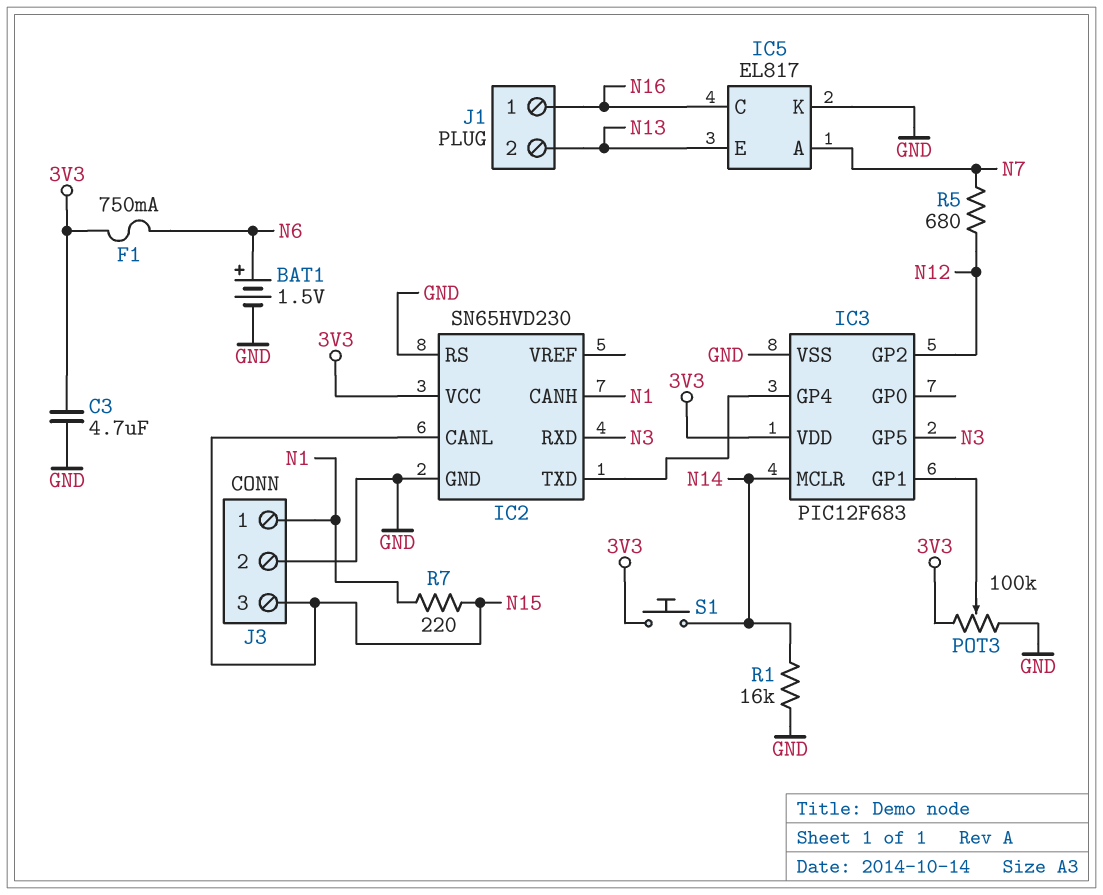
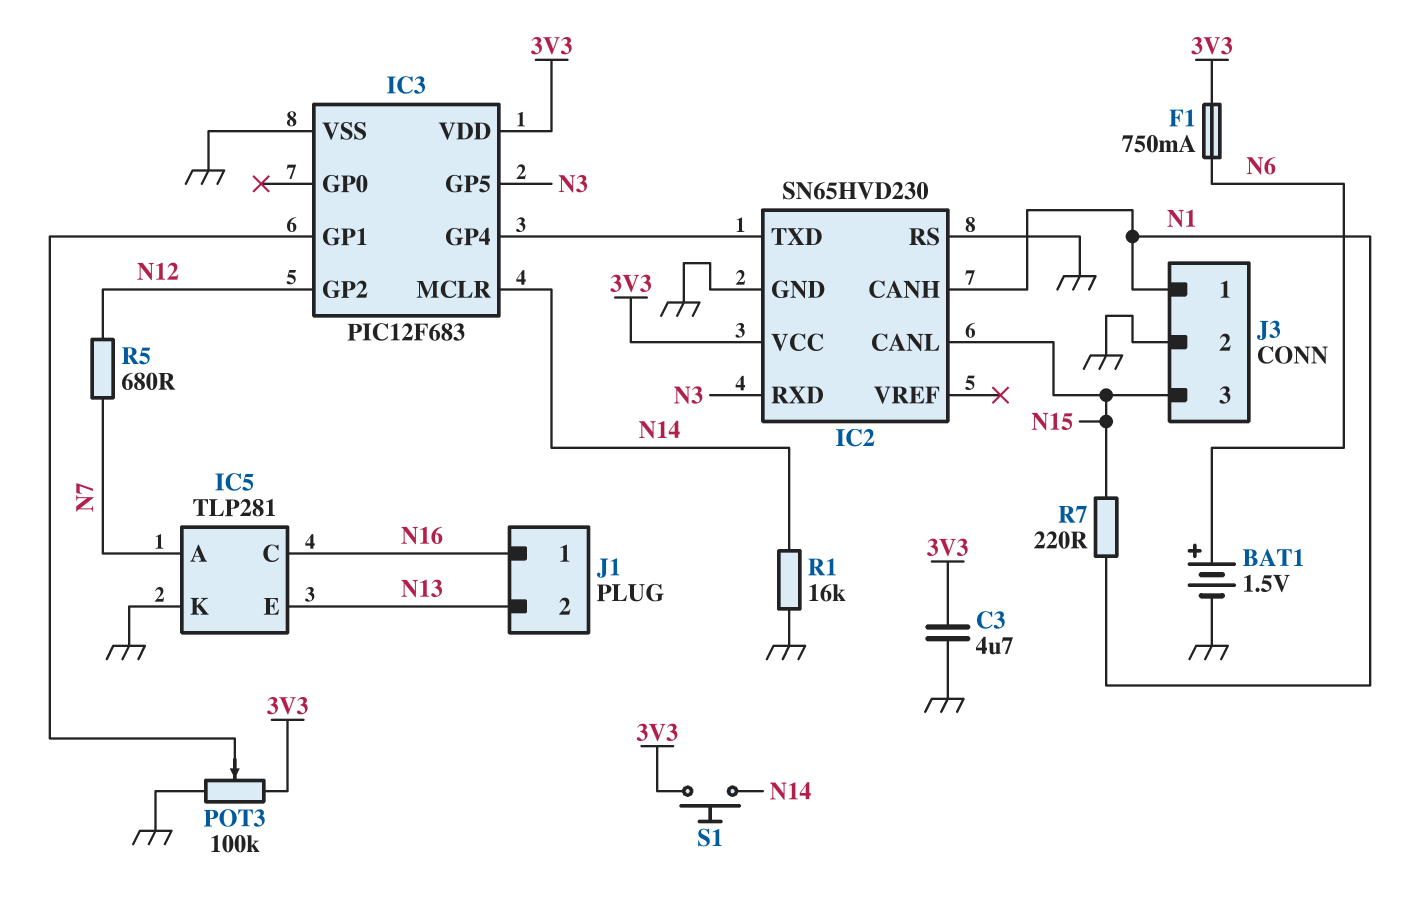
IC5: EL817 -> TLP281

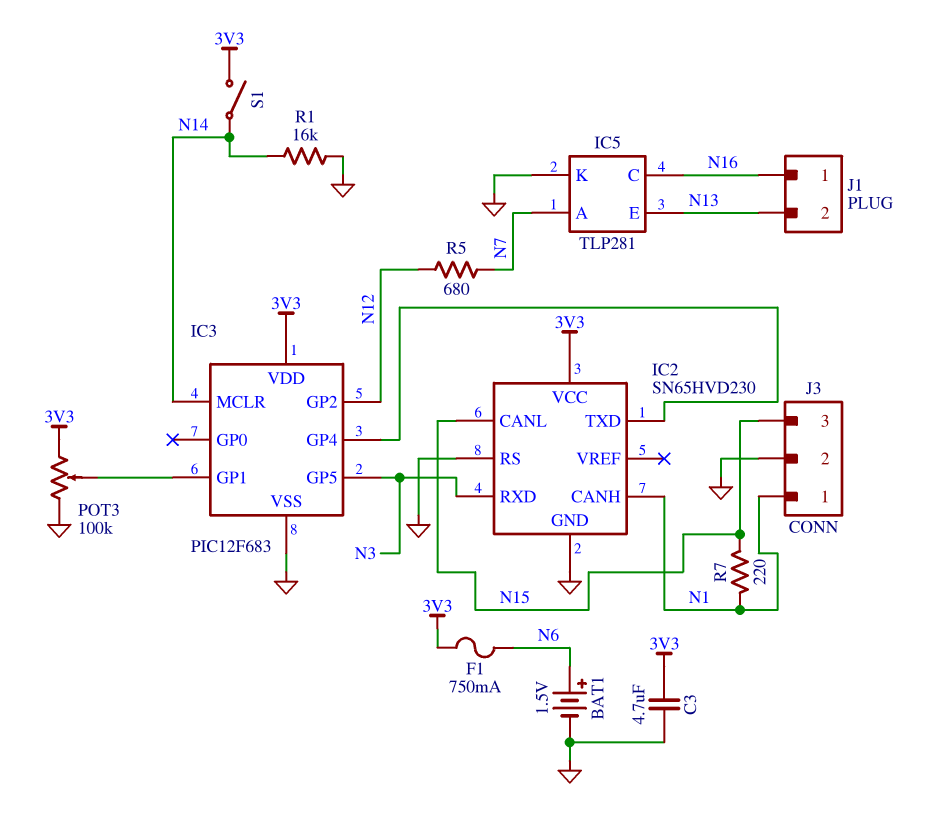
S1: button (3V3, N14) -> switch (3V3, N14)

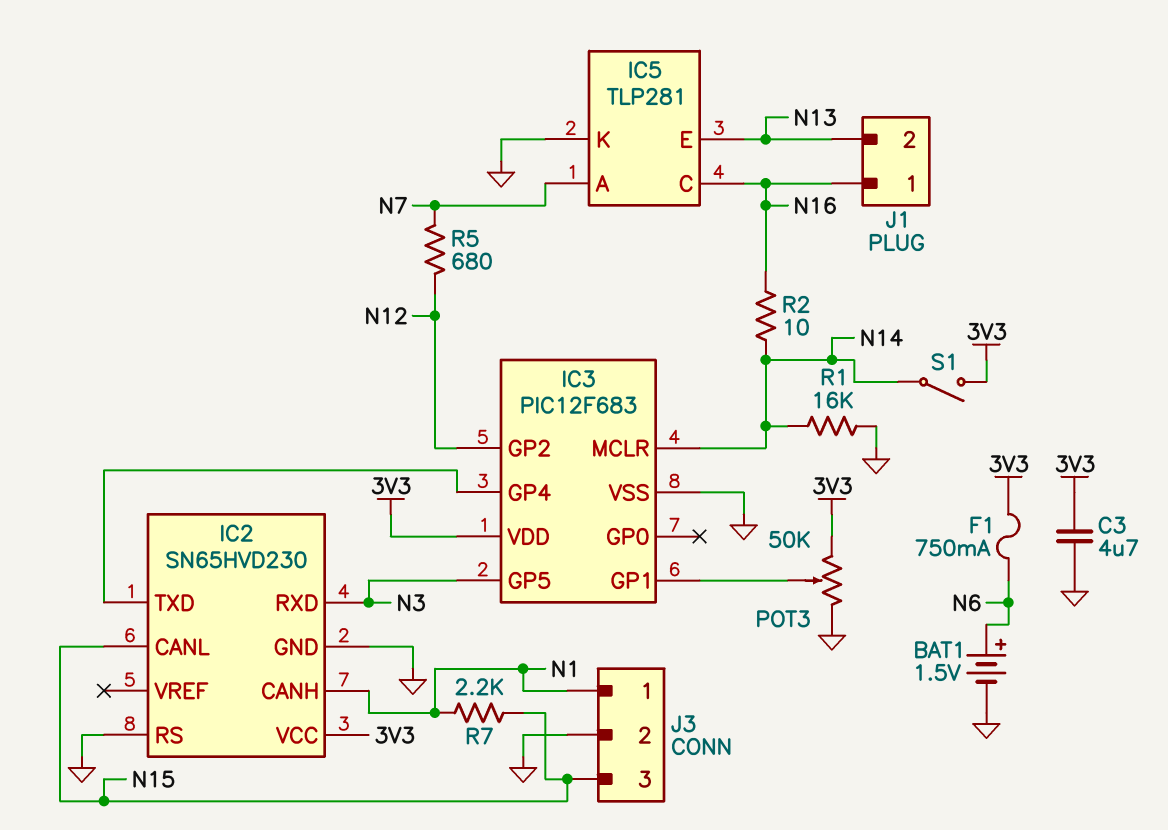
POT3: 100k (3V3, GND, wiper IC3/GP1) -> 50k (3V3, GND, wiper IC3/GP1)
R2: none -> 10 (N14, N16)
R7: 220 (N1, N15) -> 2.2k (N1, N15)

